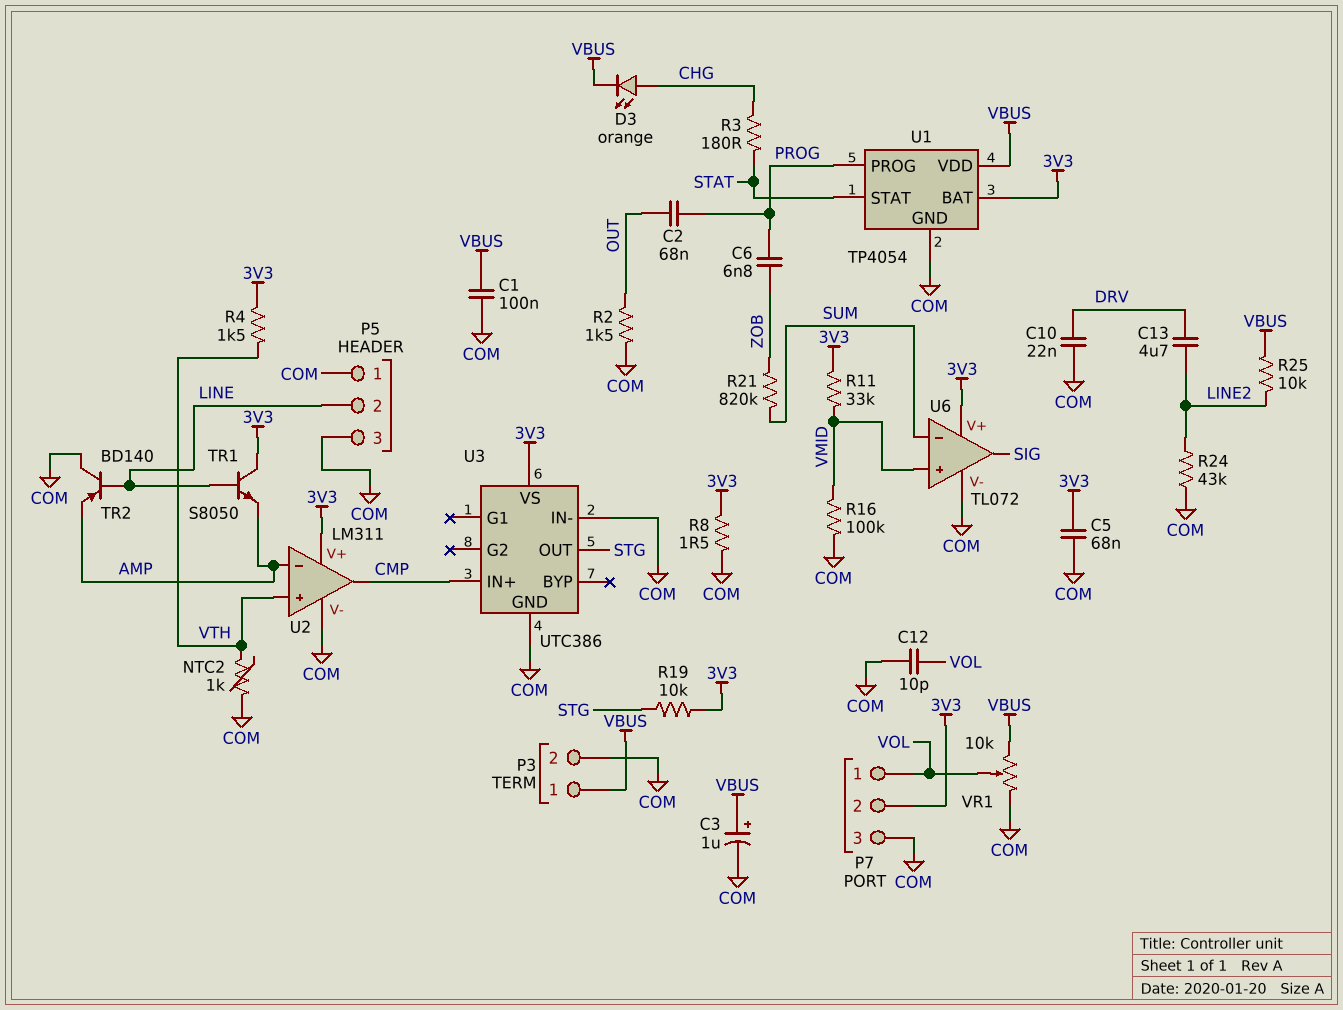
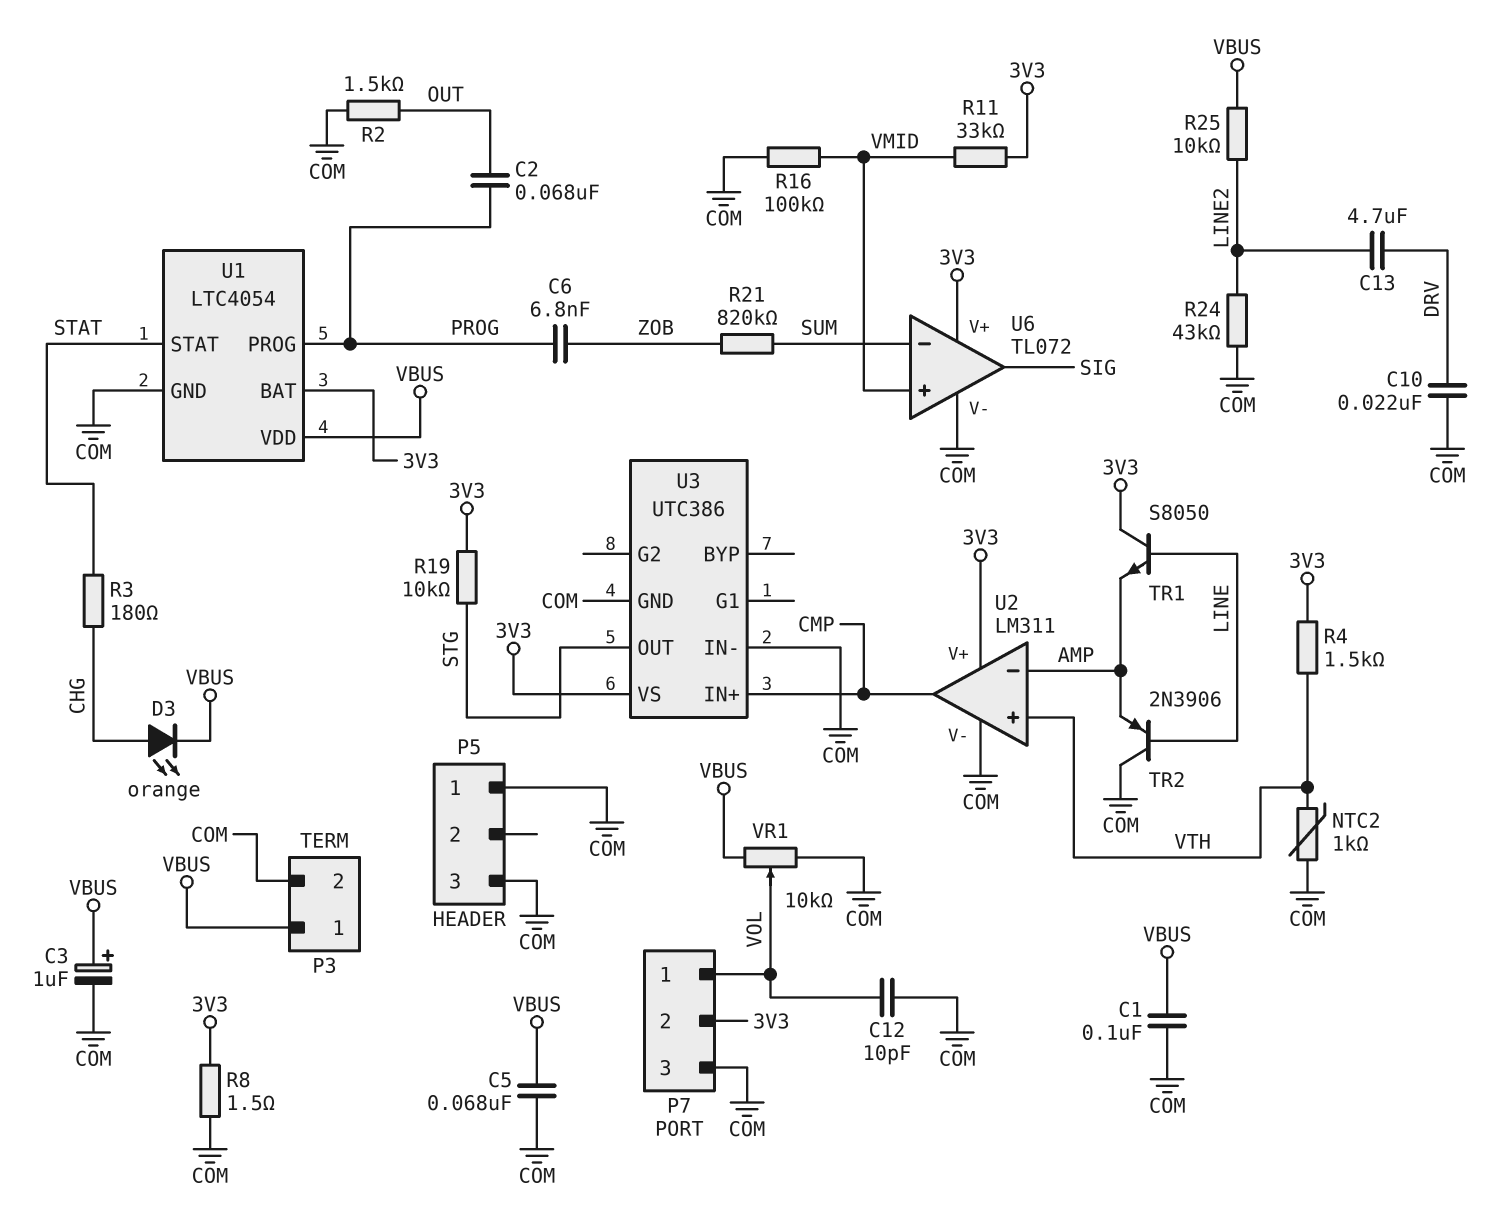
C5: 68nF (3V3, COM) -> 68nF (COM, VBUS)
P5 pin 2: LINE -> none
TR2: PNP BD140 (B LINE, C COM, E AMP) -> PNP 2N3906 (B LINE, C COM, E AMP)
U1: TP4054 -> LTC4054

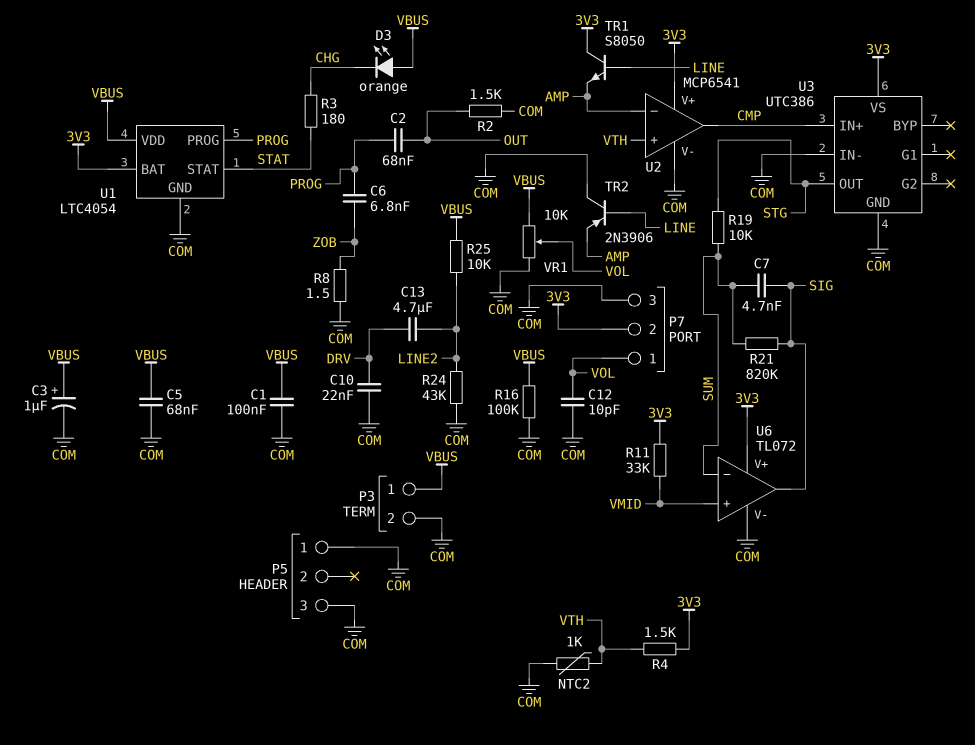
C7: none -> 4.7nF (SIG, SUM)
D3: LED orange (A CHG, K VBUS) -> LED orange (A VBUS, K CHG)
R8: 1.5 (3V3, COM) -> 1.5 (COM, ZOB)
R16: 100k (COM, VMID) -> 100k (COM, VBUS)
R19: 10k (3V3, STG) -> 10k (STG, SUM)
R21: 820k (SUM, ZOB) -> 820k (SIG, SUM)
U2: LM311 -> MCP6541

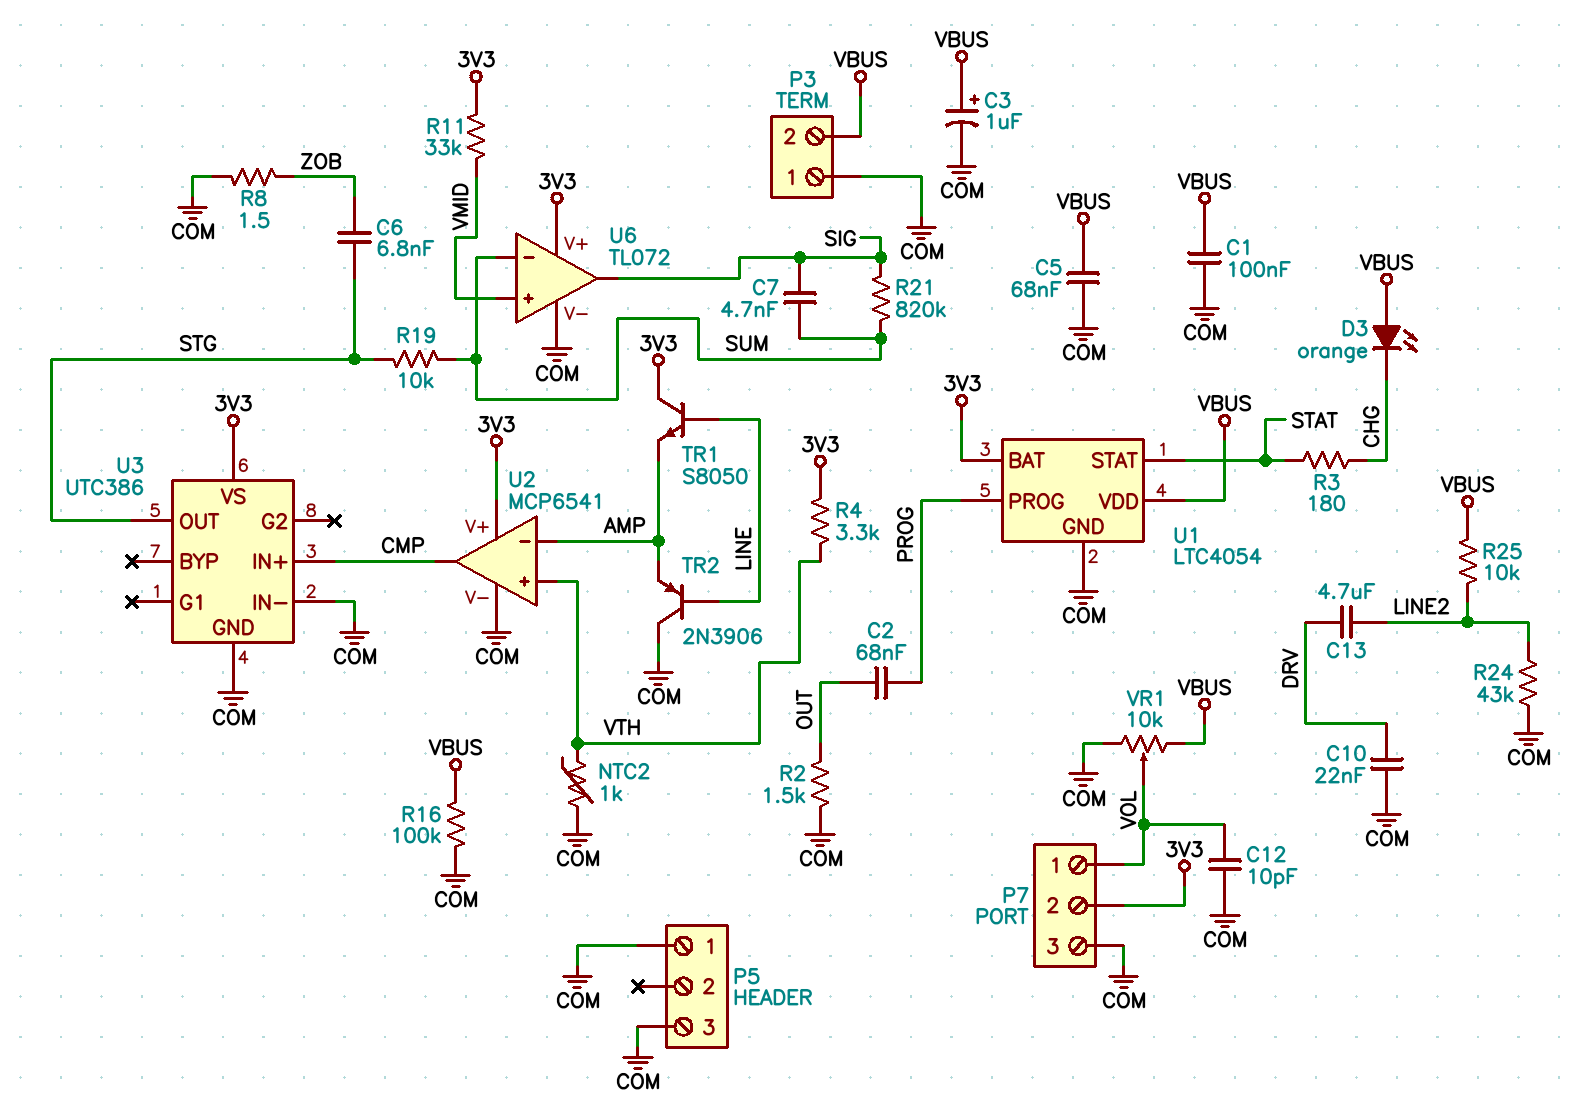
C6: 6.8nF (PROG, ZOB) -> 6.8nF (STG, ZOB)
P3 pin 1: VBUS -> COM
P3 pin 2: COM -> VBUS
R4: 1.5k (3V3, VTH) -> 3.3k (3V3, VTH)

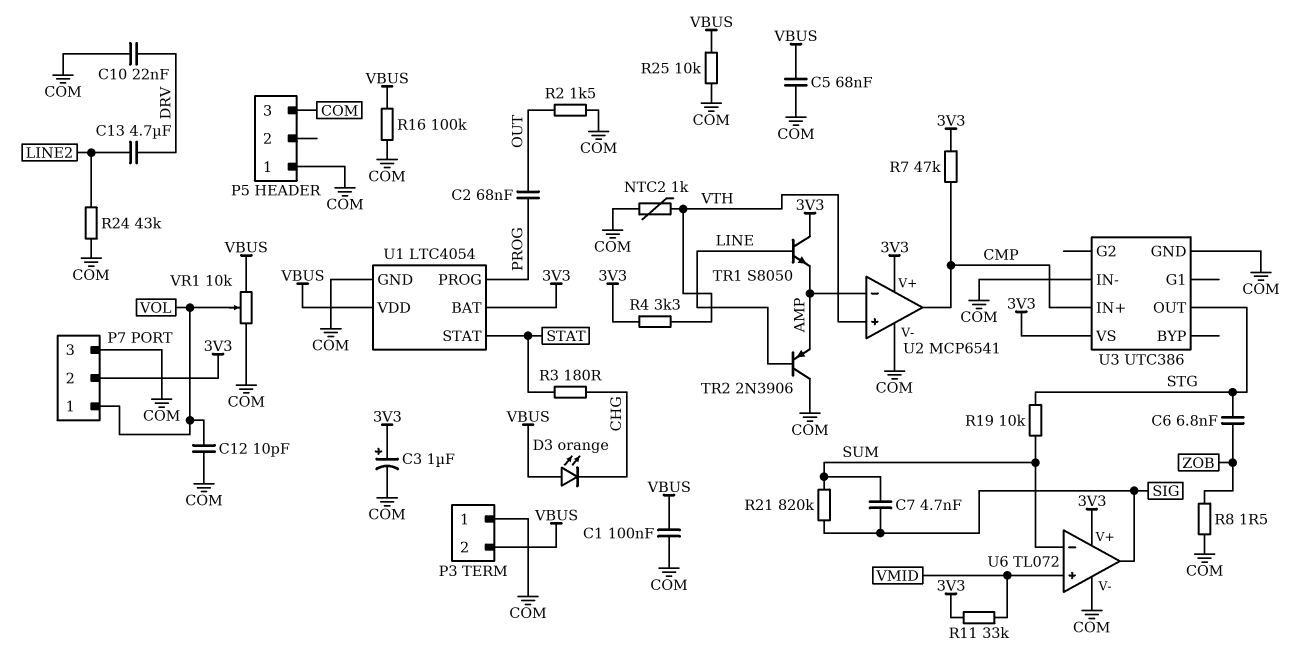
C3: 1uF (plus VBUS, minus COM) -> 1uF (plus 3V3, minus COM)
R7: none -> 47k (3V3, CMP)
R25: 10k (LINE2, VBUS) -> 10k (COM, VBUS)

